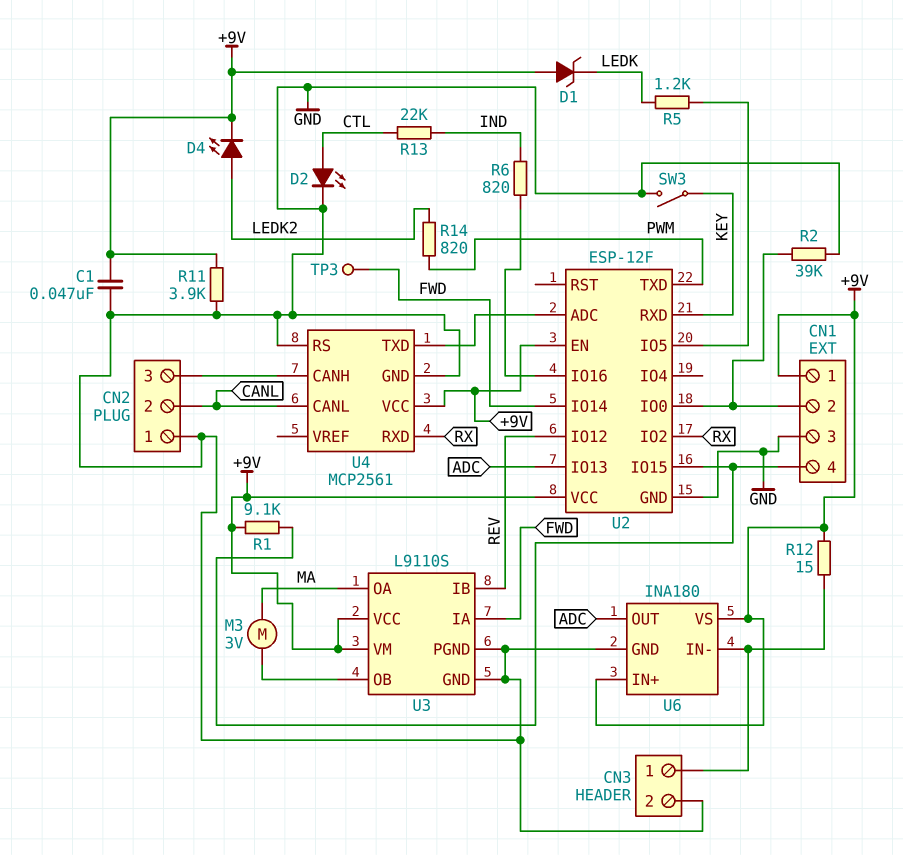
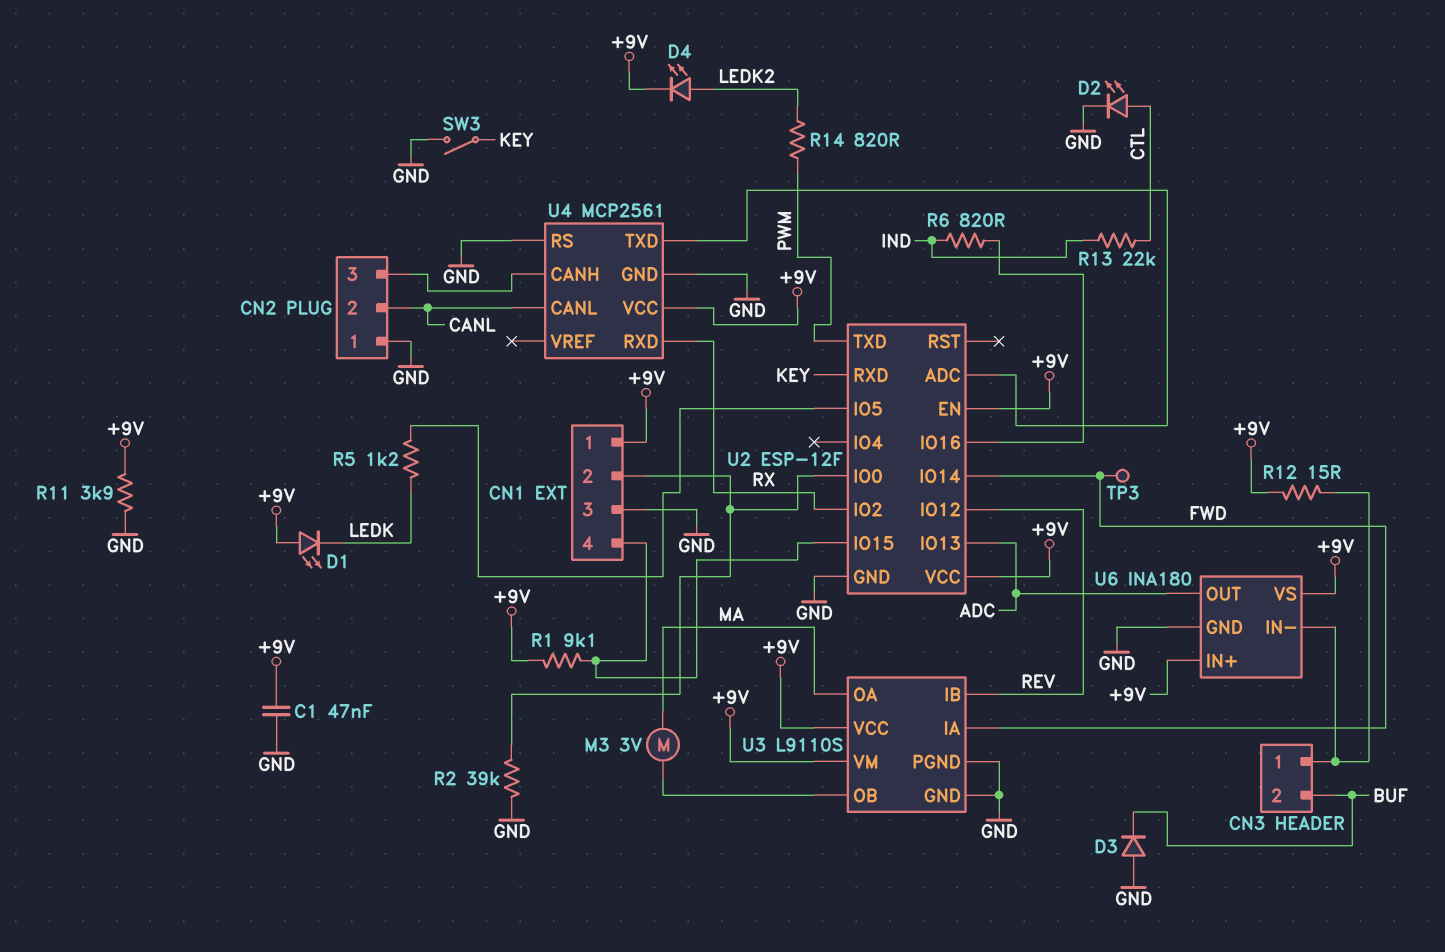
CN3 pin 2: GND -> BUF
D1: zener (A +9V, K LEDK) -> LED (A +9V, K LEDK)
D3: none -> diode (A GND, K BUF)

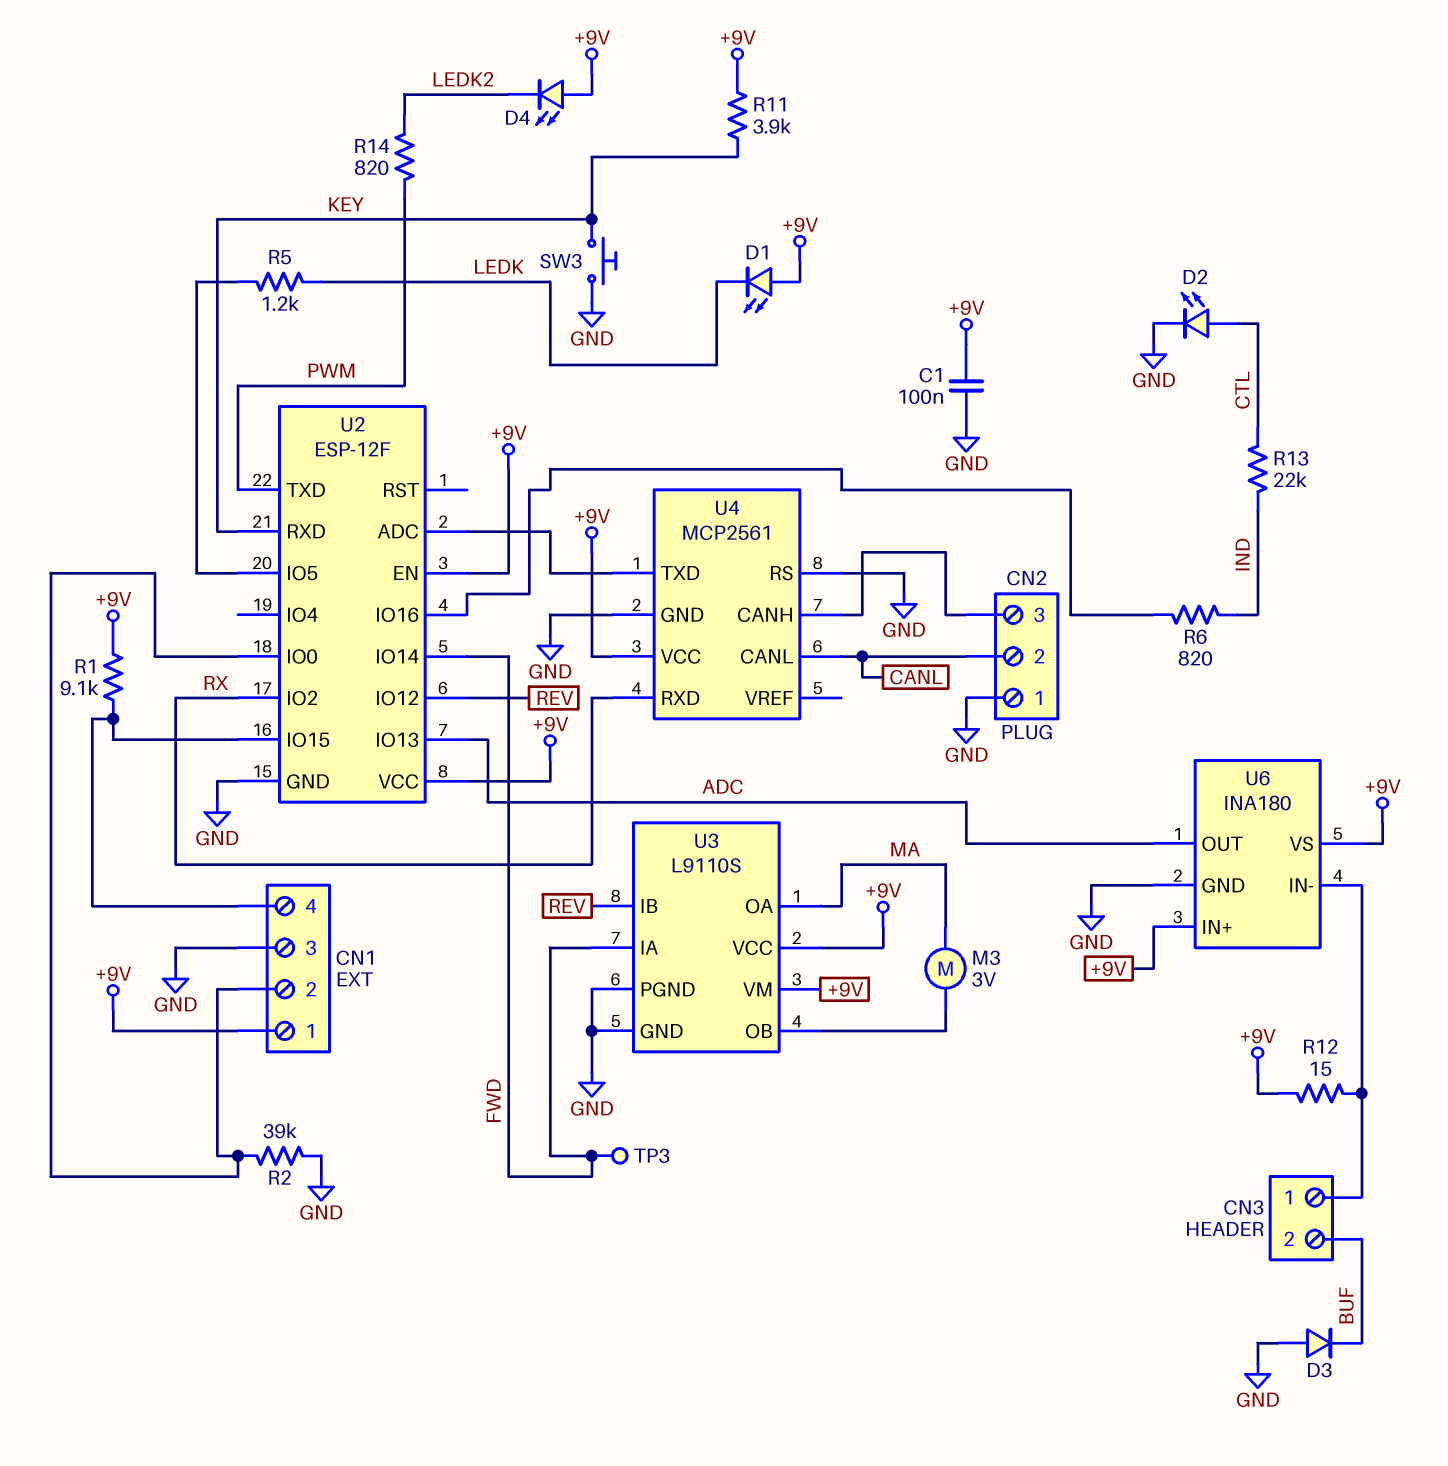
C1: 47nF (+9V, GND) -> 100nF (+9V, GND)
D4: LED (A LEDK2, K +9V) -> LED (A +9V, K LEDK2)
R11: 3.9k (+9V, GND) -> 3.9k (+9V, KEY)
SW3: switch (GND, KEY) -> button (GND, KEY)

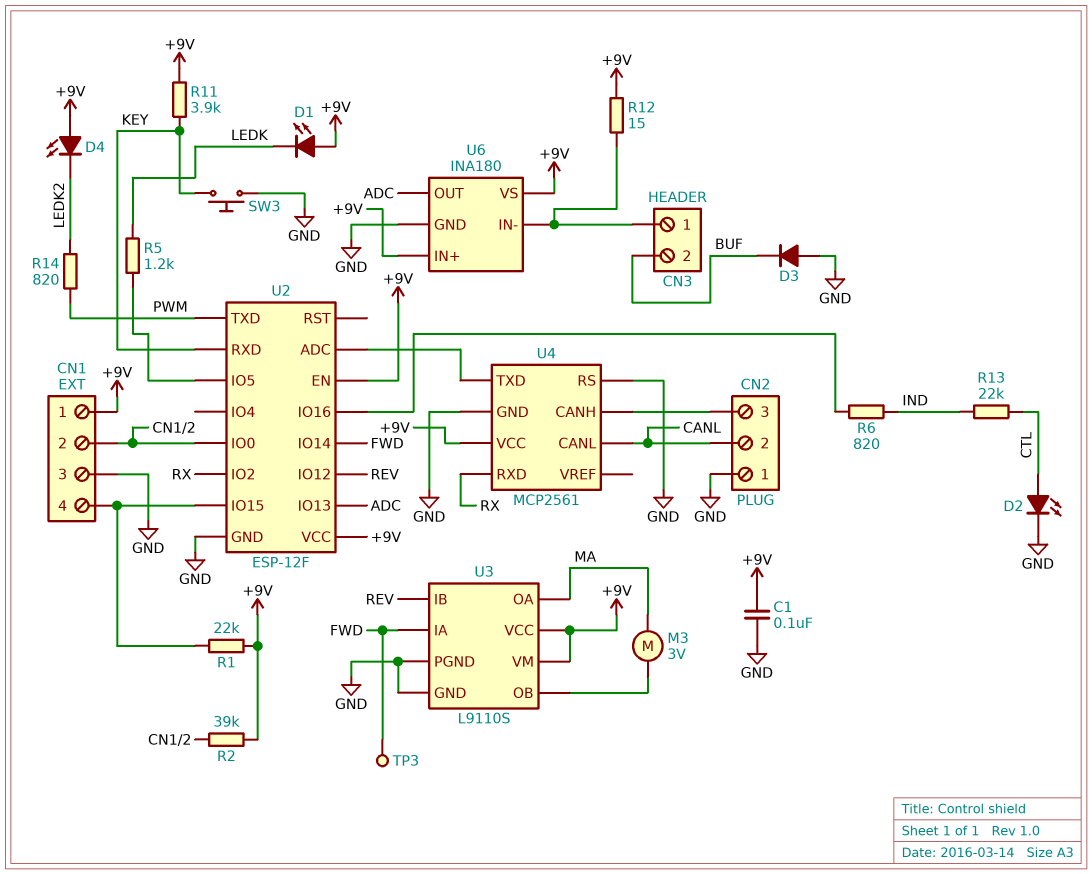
R1: 9.1k (+9V, CN1/4) -> 22k (+9V, CN1/4)
R2: 39k (CN1/2, GND) -> 39k (+9V, CN1/2)

